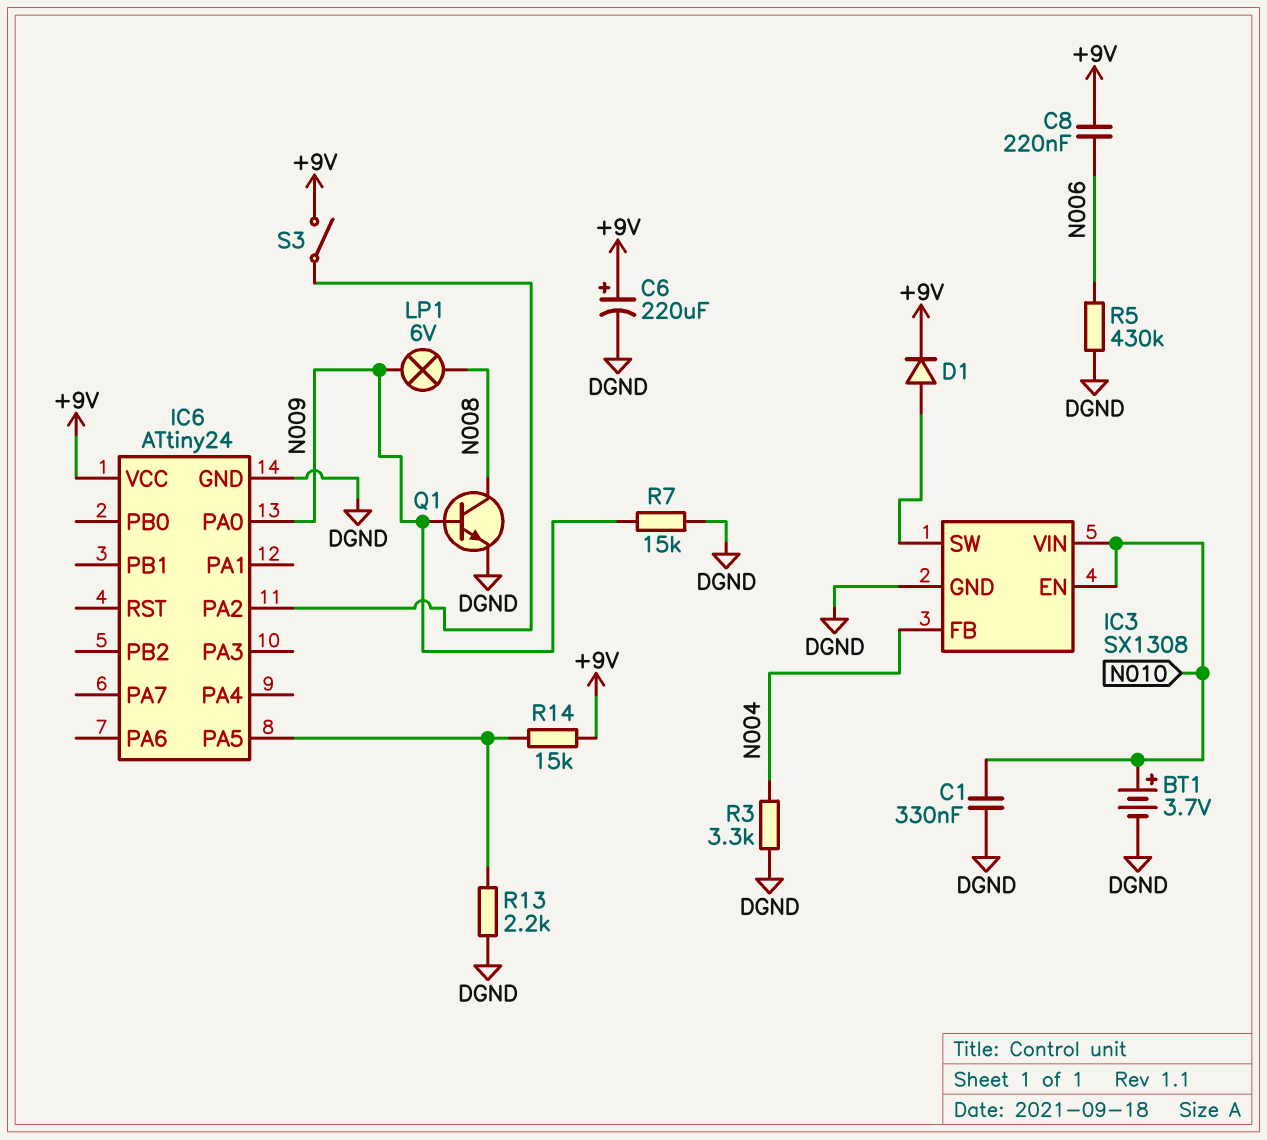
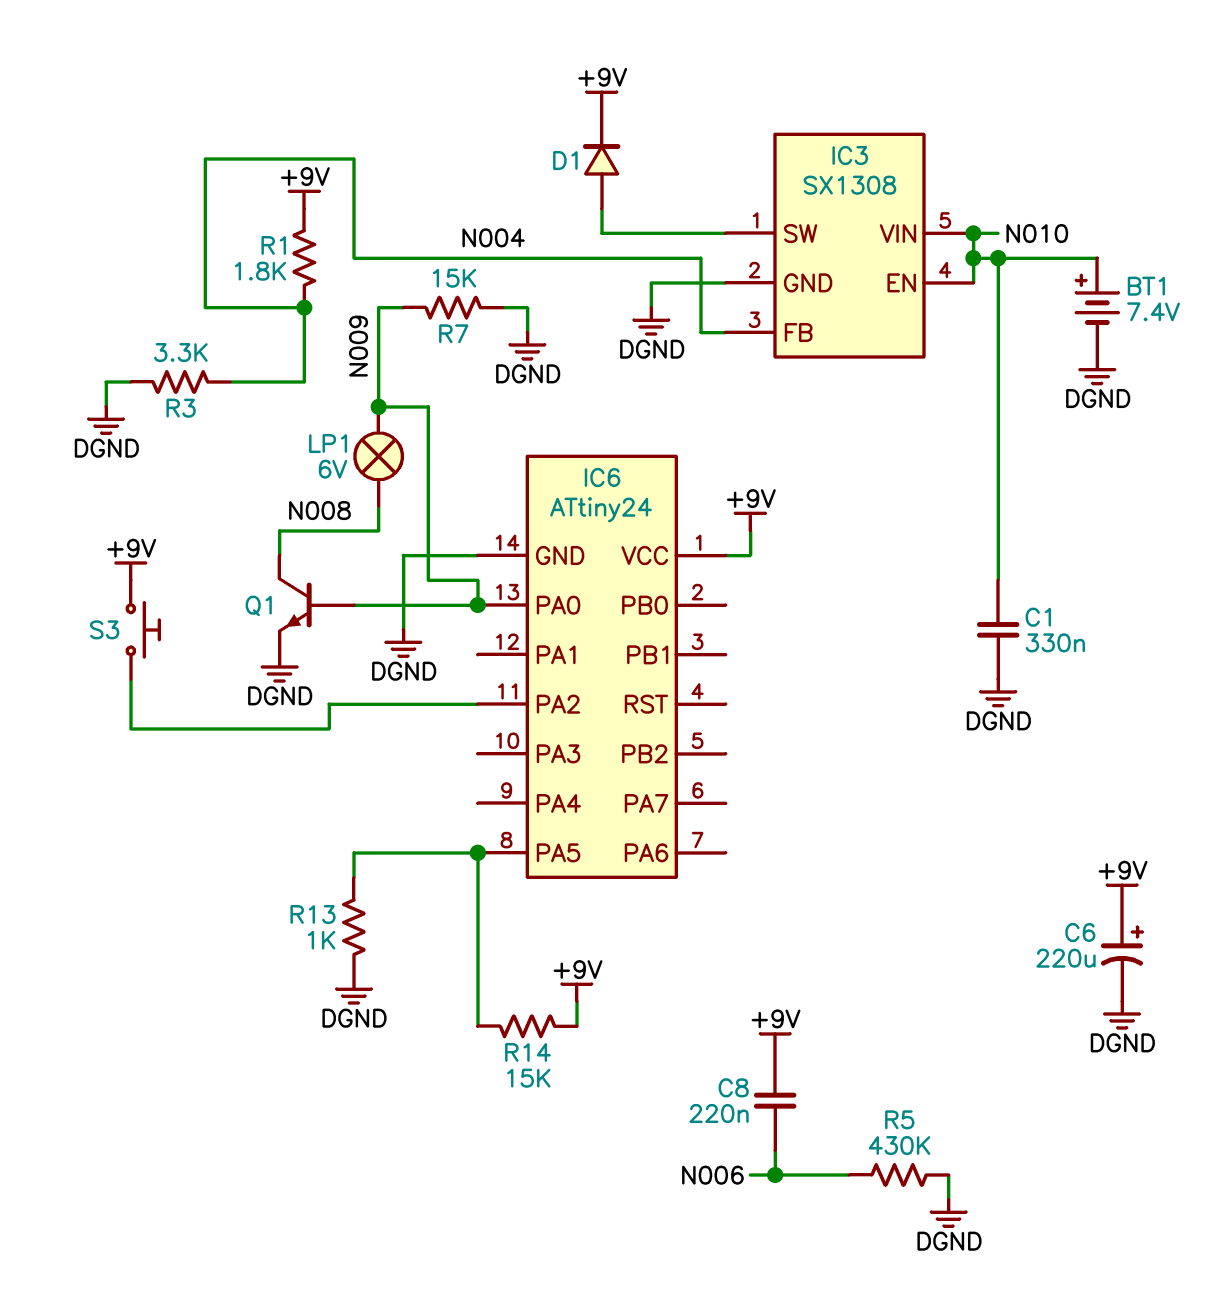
BT1: 3.7V (plus N010, minus DGND) -> 7.4V (plus N010, minus DGND)
R1: none -> 1.8k (+9V, N004)
R13: 2.2k (DGND, IC6/PA5) -> 1k (DGND, IC6/PA5)
S3: switch (+9V, IC6/PA2) -> button (+9V, IC6/PA2)

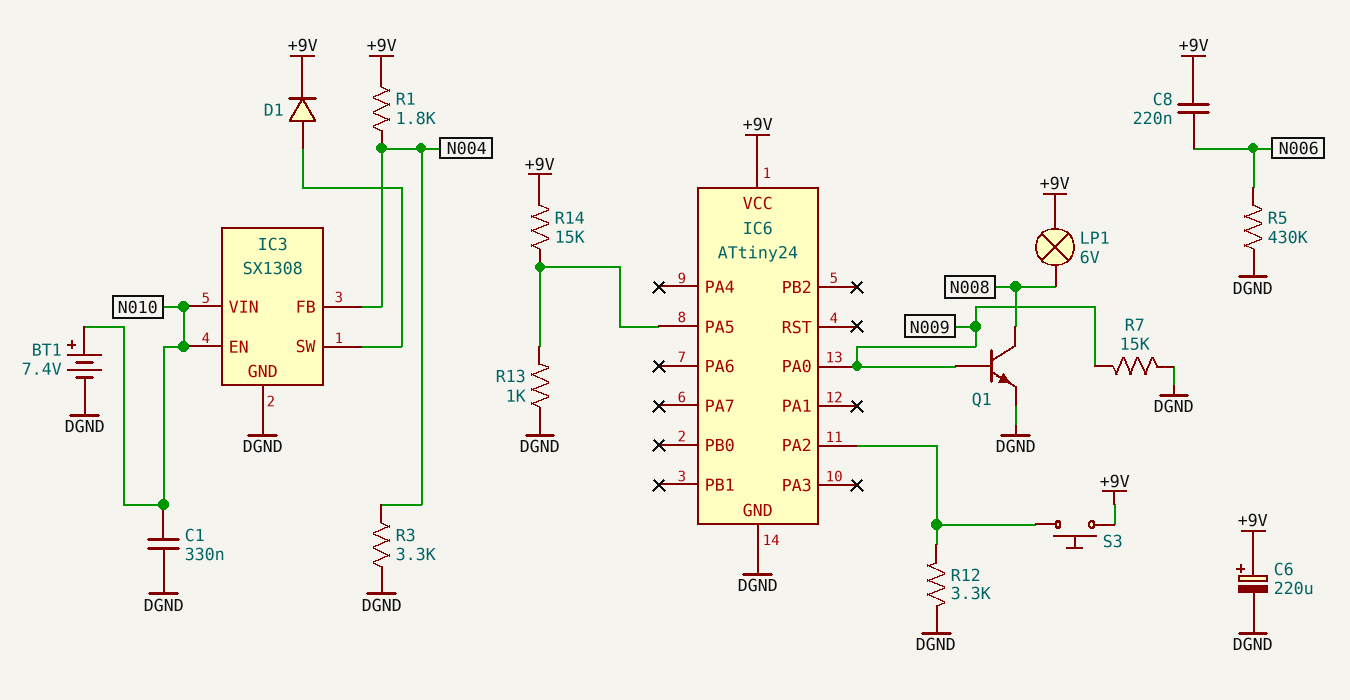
LP1: lamp 6V (N008, N009) -> lamp 6V (+9V, N008)
R12: none -> 3.3k (DGND, IC6/PA2)

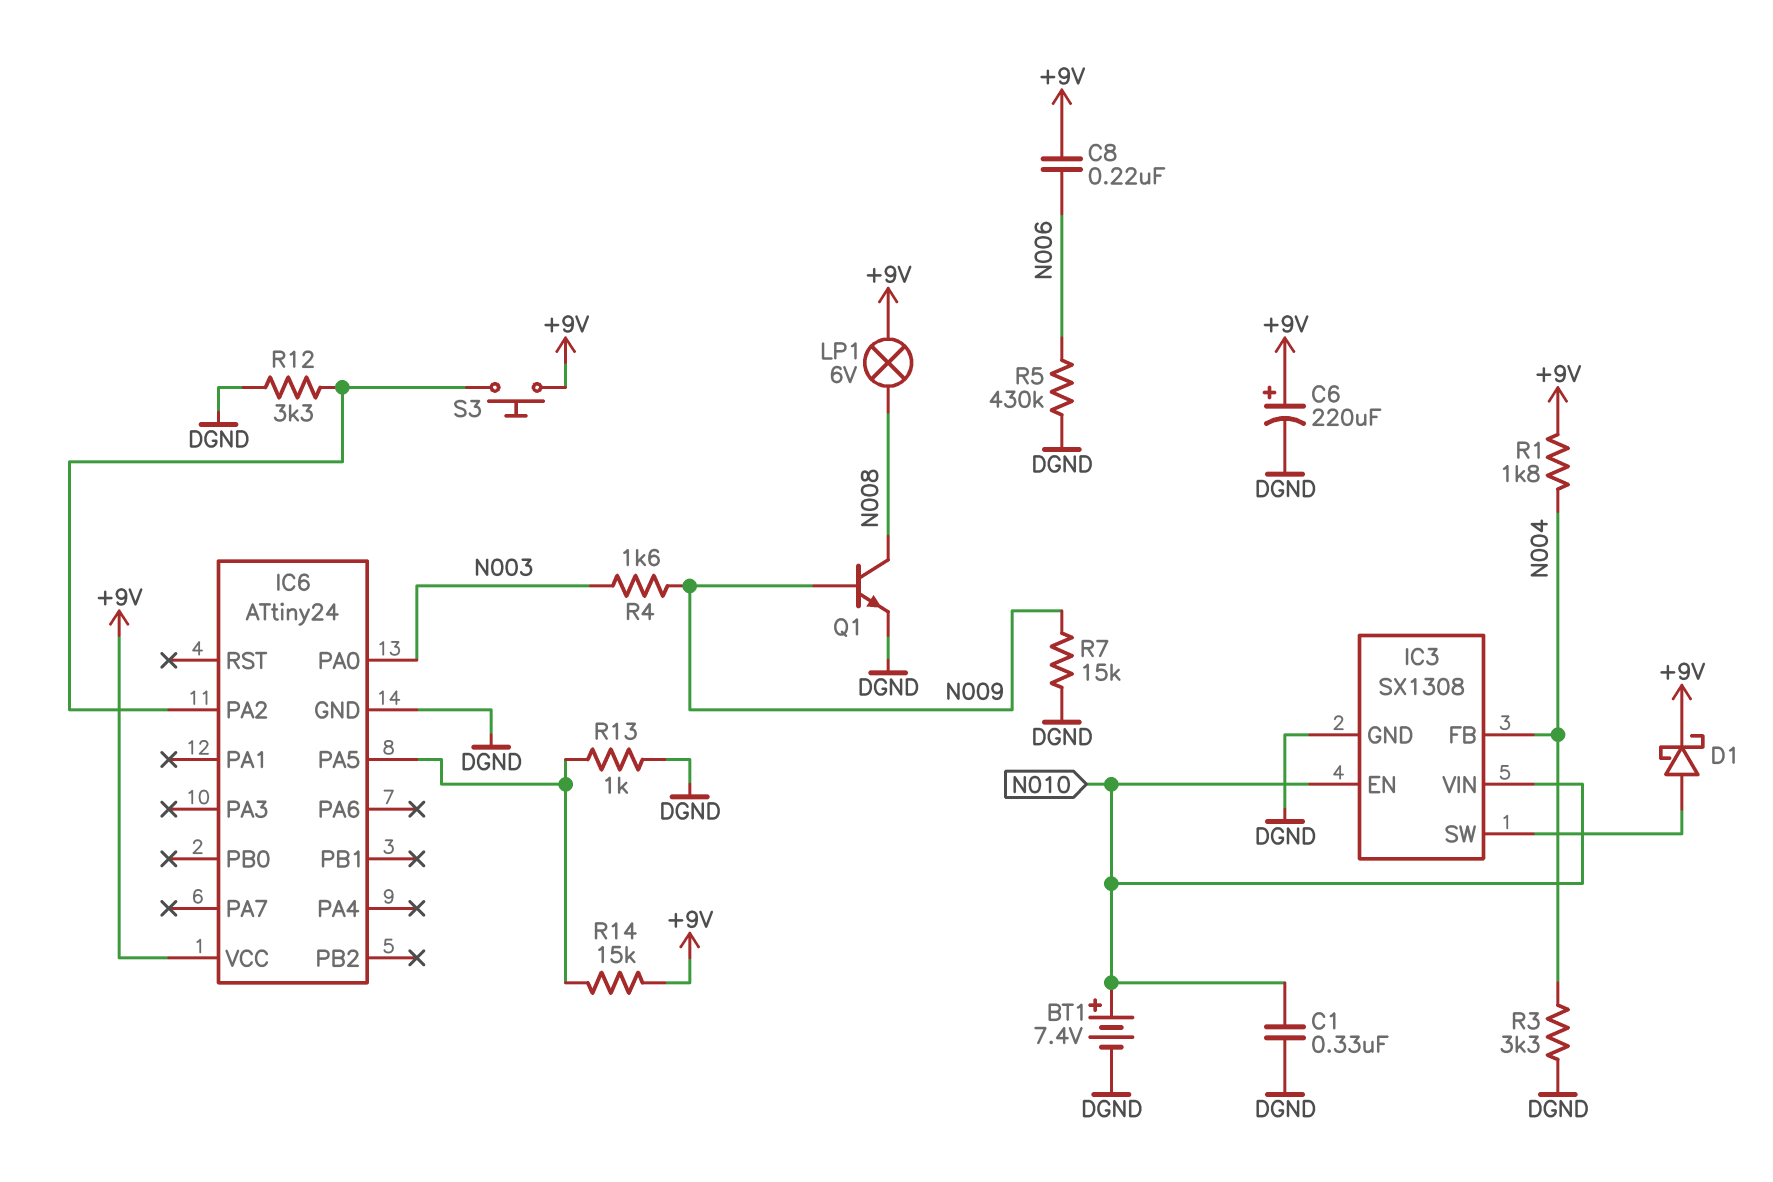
D1: diode (A IC3/SW, K +9V) -> schottky (A IC3/SW, K +9V)
IC6 pin PA0: N009 -> N003
R4: none -> 1.6k (N003, N009)

